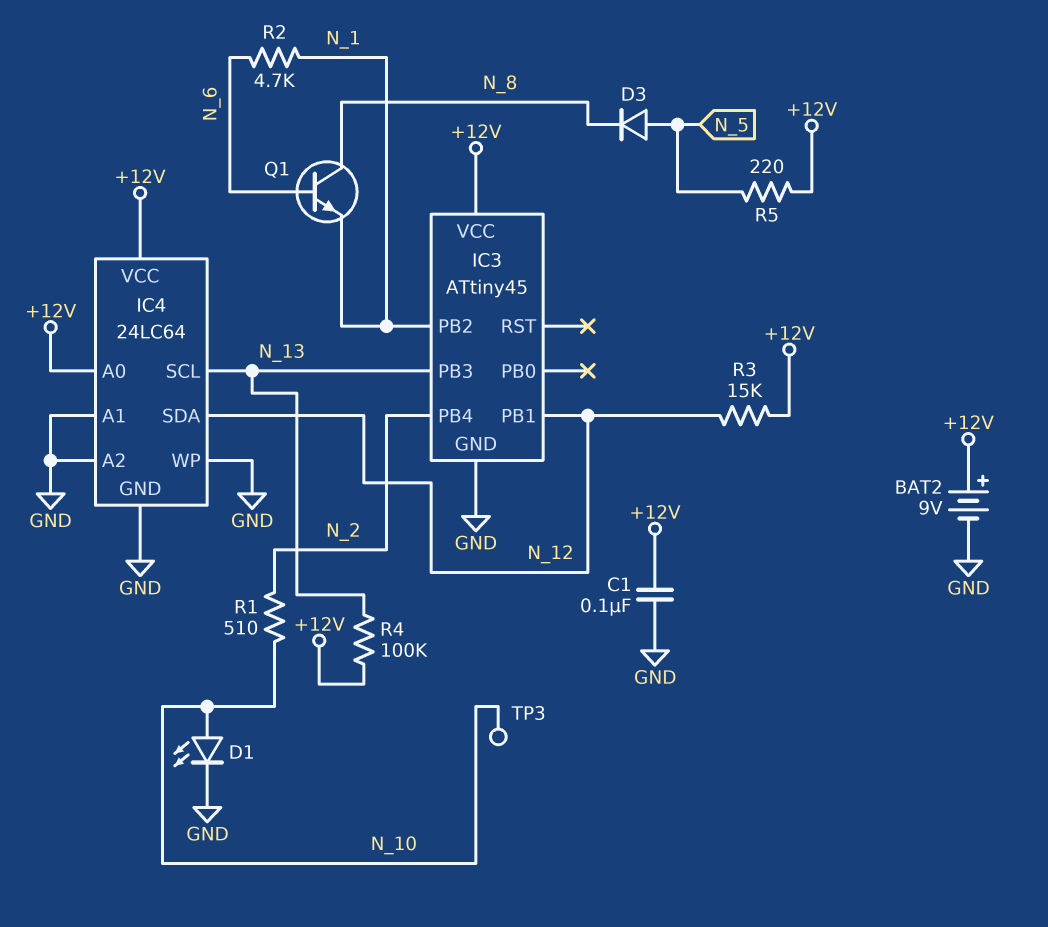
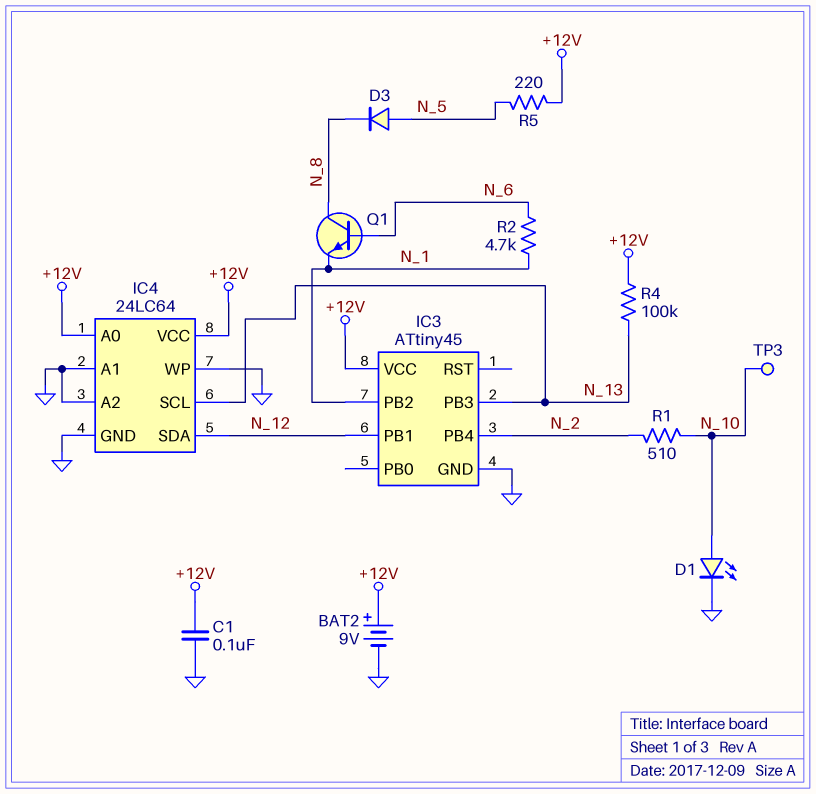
R3: 15k (+12V, N_12) -> none

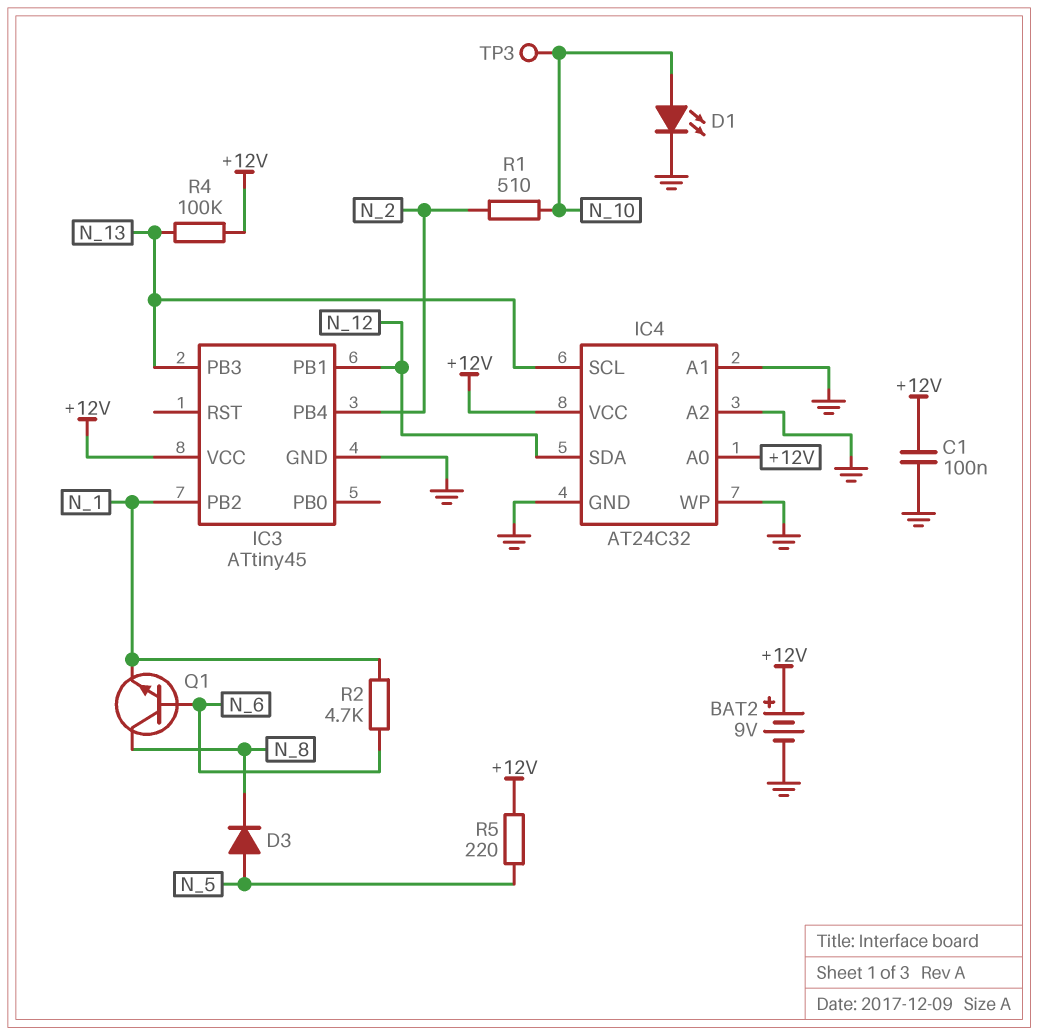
IC4: 24LC64 -> AT24C32

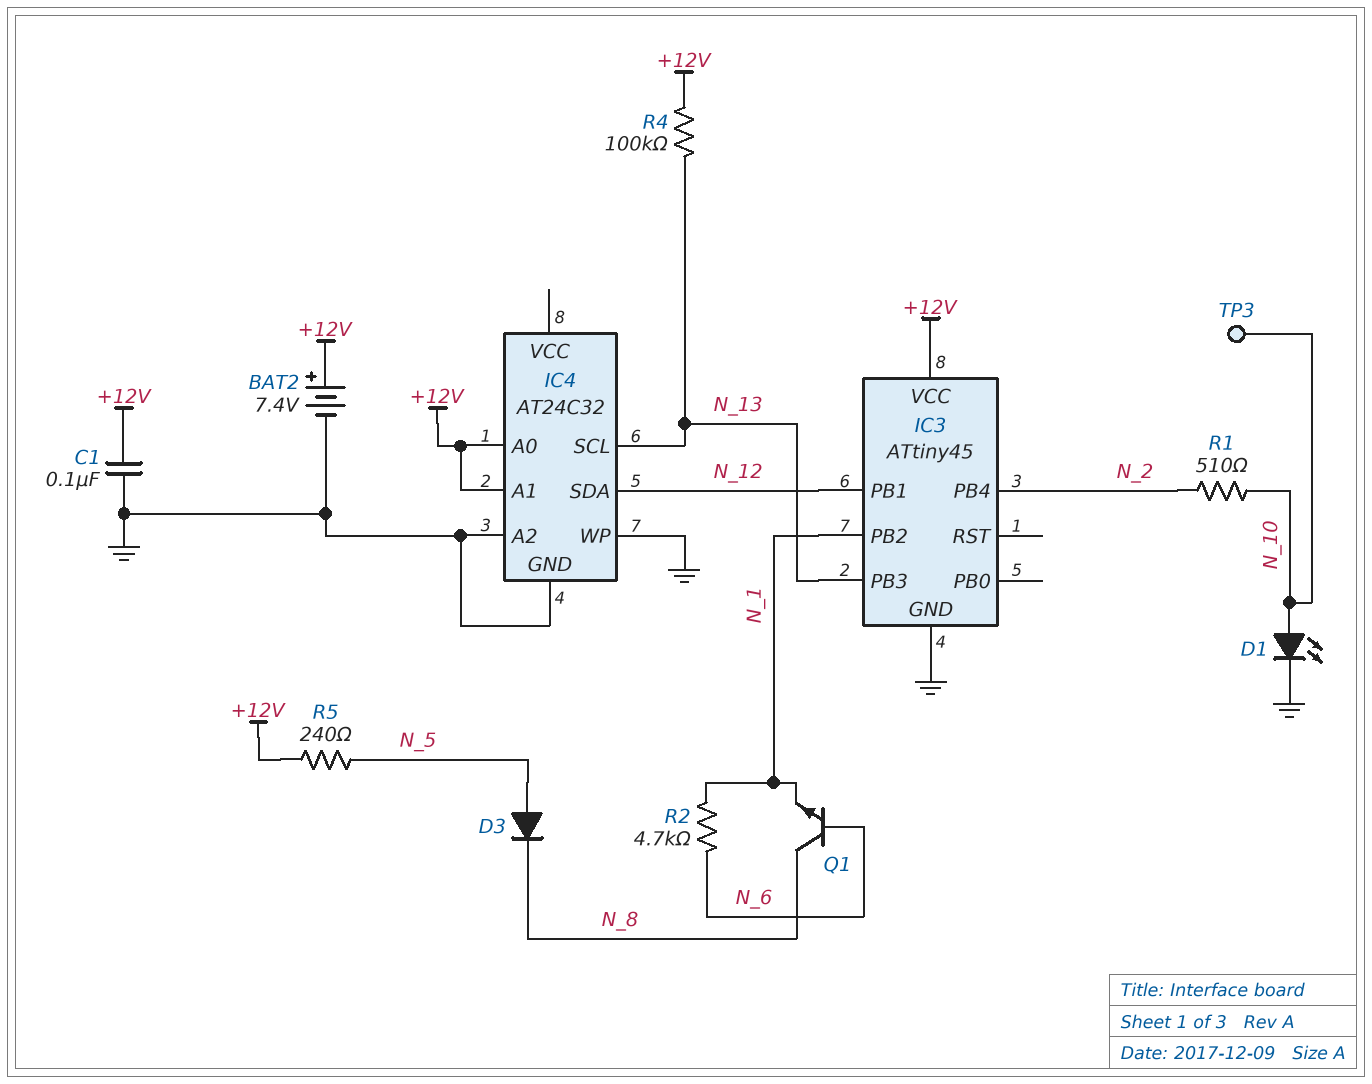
BAT2: 9V (plus +12V, minus GND) -> 7.4V (plus +12V, minus GND)
IC4 pin A1: GND -> +12V
IC4 pin VCC: +12V -> none
R5: 220 (+12V, N_5) -> 240 (+12V, N_5)

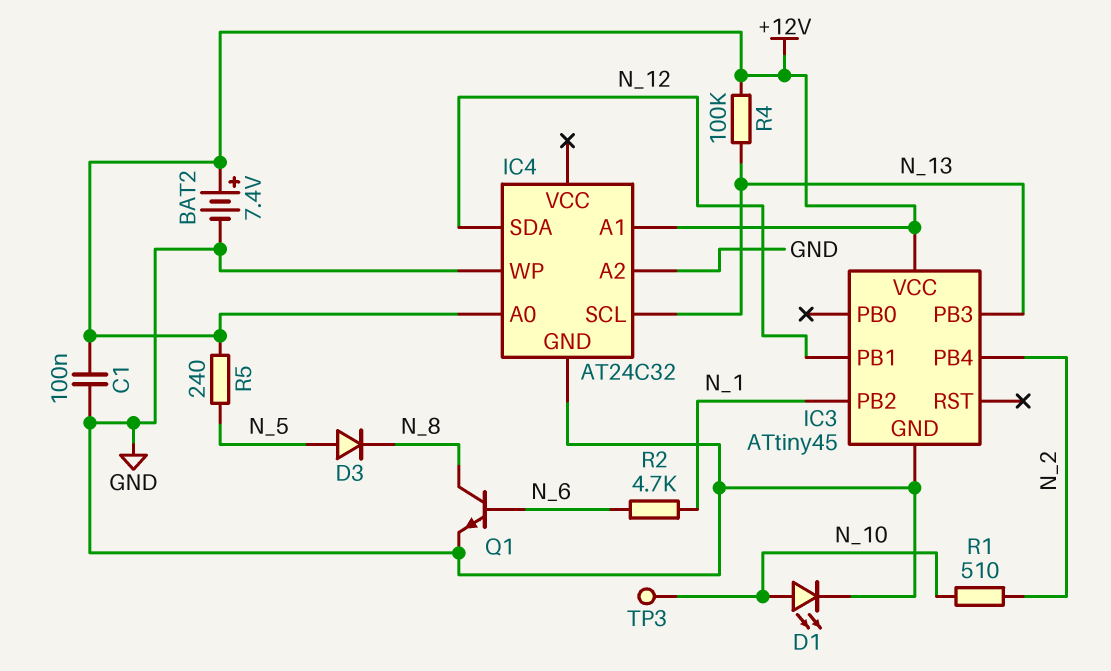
Q1: NPN (B N_6, C N_8, E N_1) -> NPN (B N_6, C N_8, E GND)

